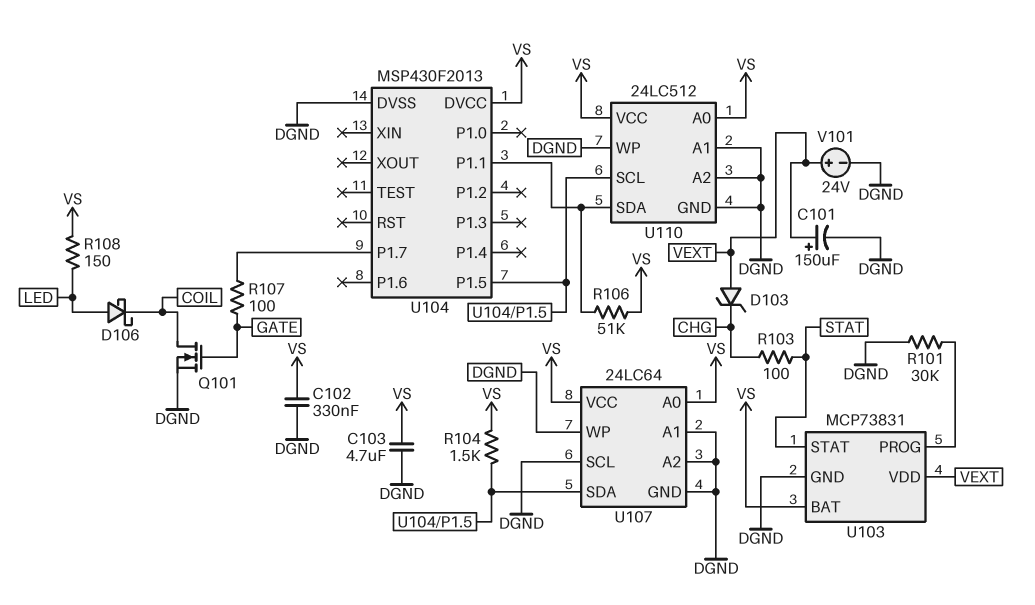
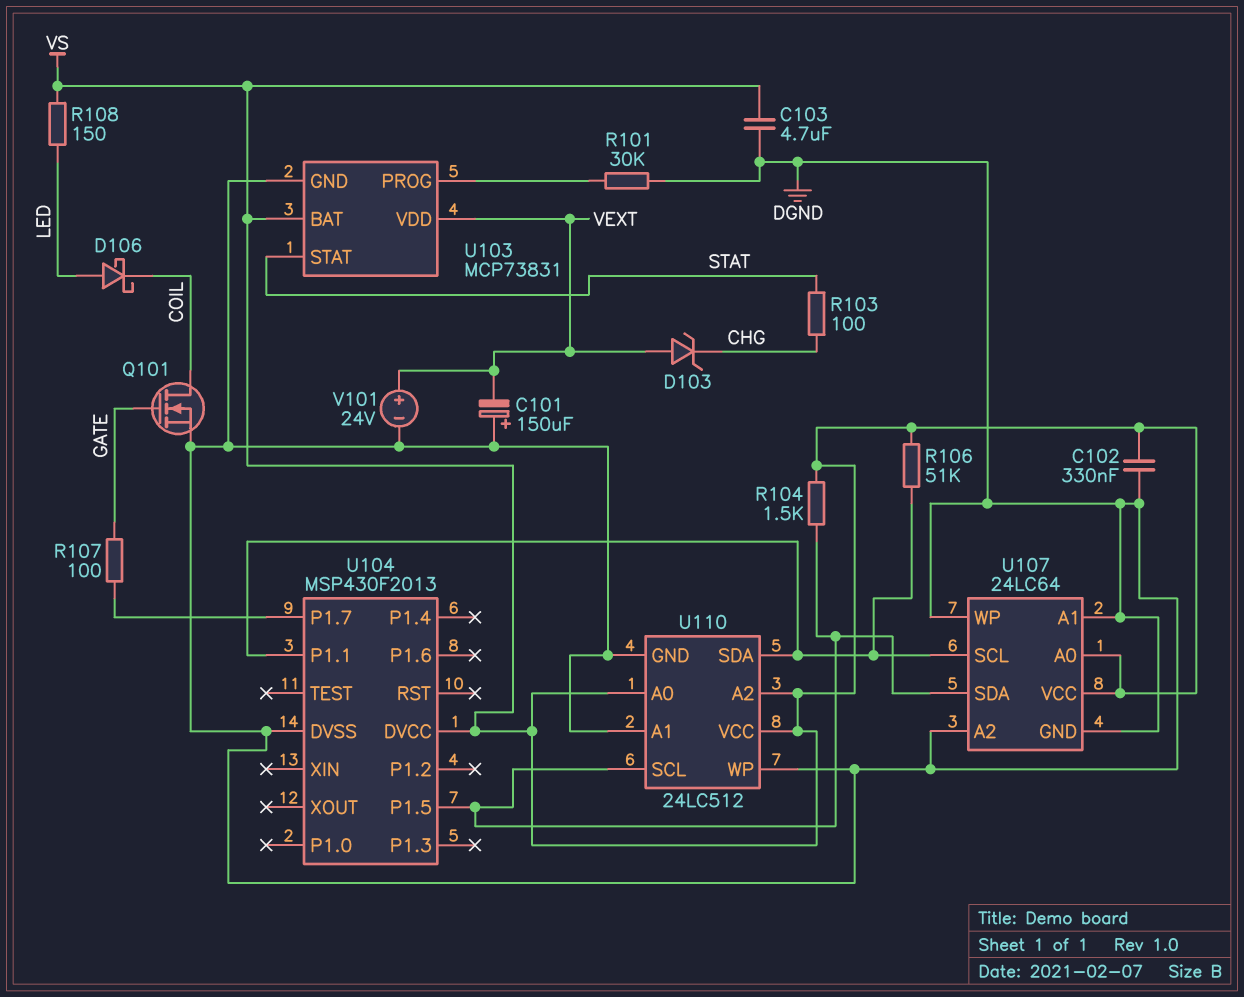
C101: 150uF (plus VEXT, minus DGND) -> 150uF (plus DGND, minus VEXT)
U107 pin SCL: DGND -> U104/P1.1
U110 pin A2: DGND -> VS

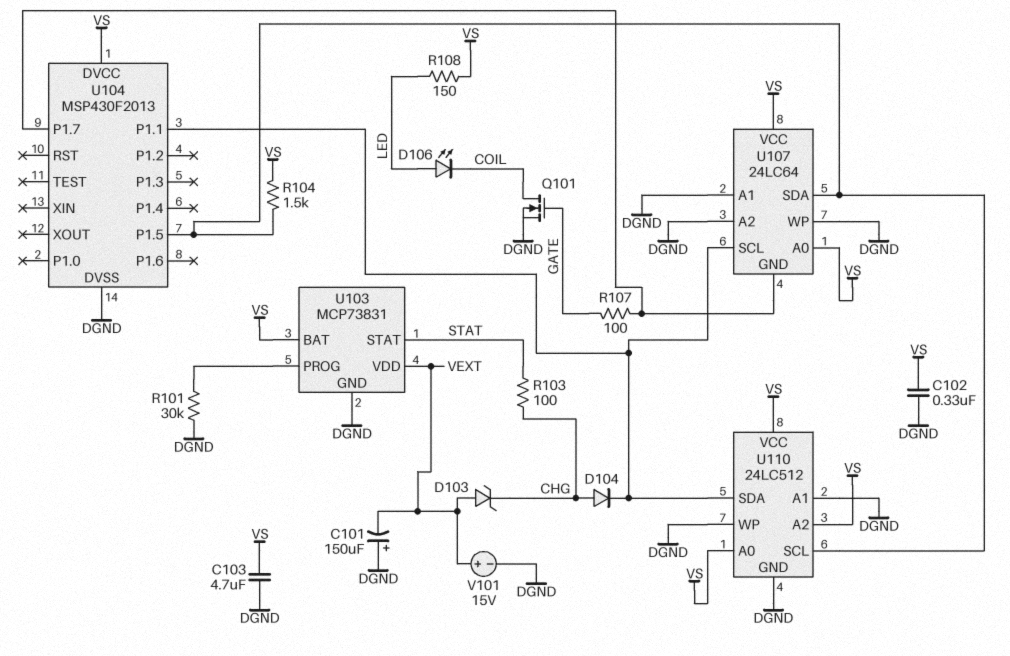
D104: none -> diode (A CHG, K U104/P1.1)
D106: schottky (A LED, K COIL) -> LED (A LED, K COIL)
R106: 51k (U104/P1.1, VS) -> none
U107 pin GND: DGND -> U104/P1.7
V101: 24V (plus VEXT, minus DGND) -> 15V (plus VEXT, minus DGND)

